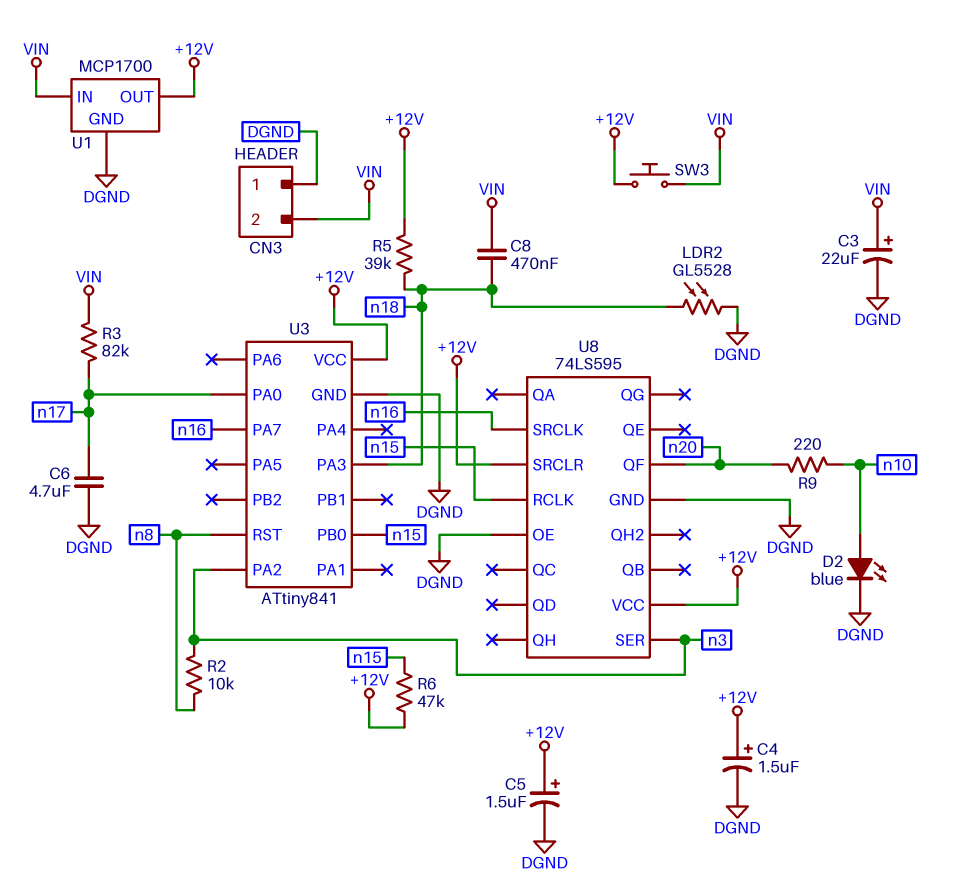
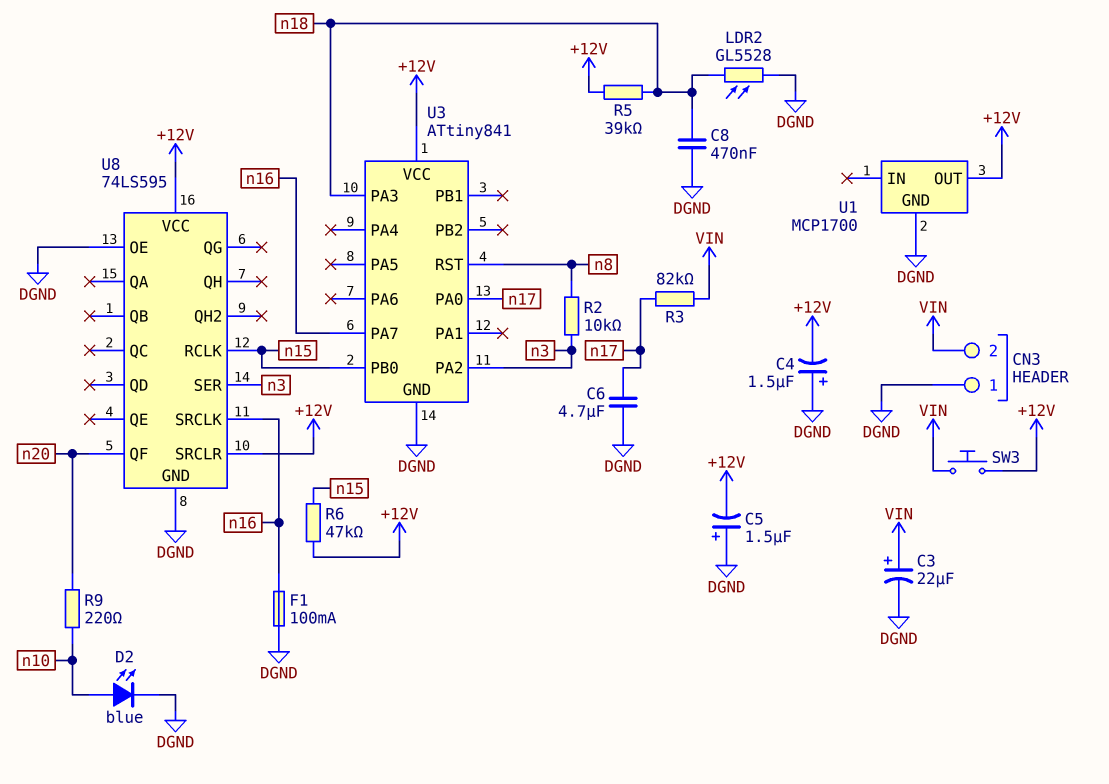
C4: 1.5uF (plus +12V, minus DGND) -> 1.5uF (plus DGND, minus +12V)
C5: 1.5uF (plus +12V, minus DGND) -> 1.5uF (plus DGND, minus +12V)
C8: 470nF (VIN, n18) -> 470nF (DGND, n18)
F1: none -> 100mA (DGND, n16)
U1 pin IN: VIN -> none

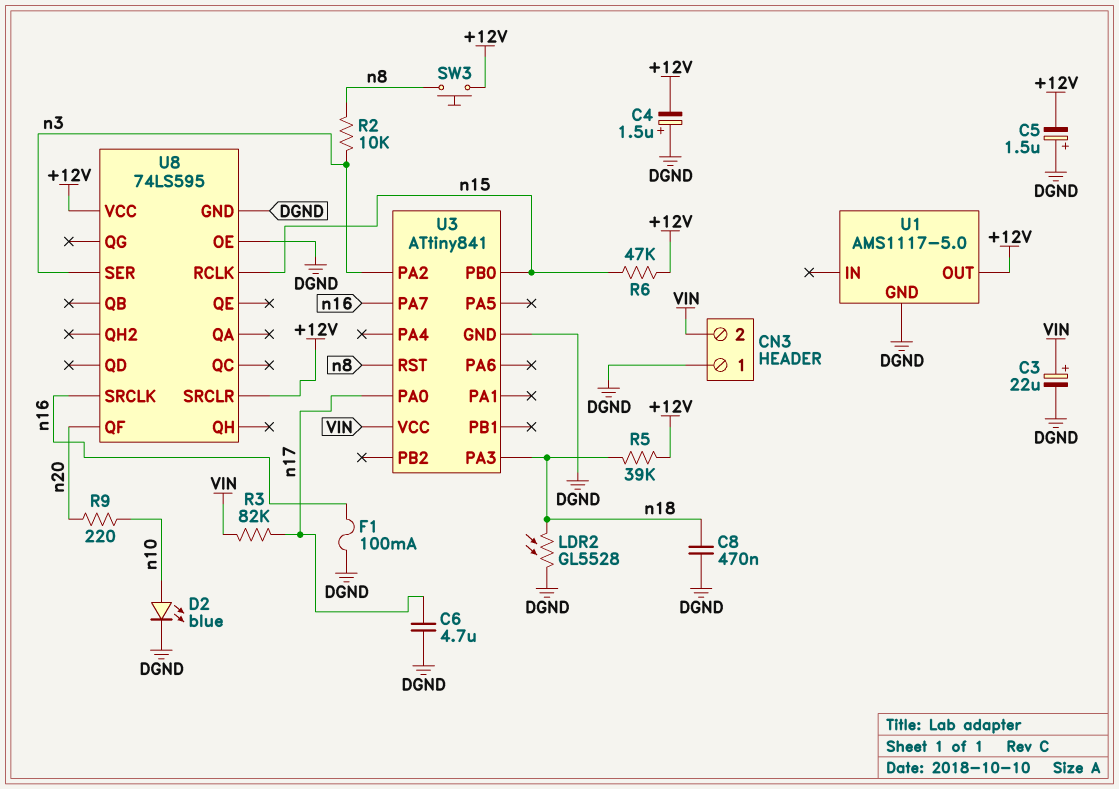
SW3: button (+12V, VIN) -> button (+12V, n8)
U1: MCP1700 -> AMS1117-5.0
U3 pin VCC: +12V -> VIN

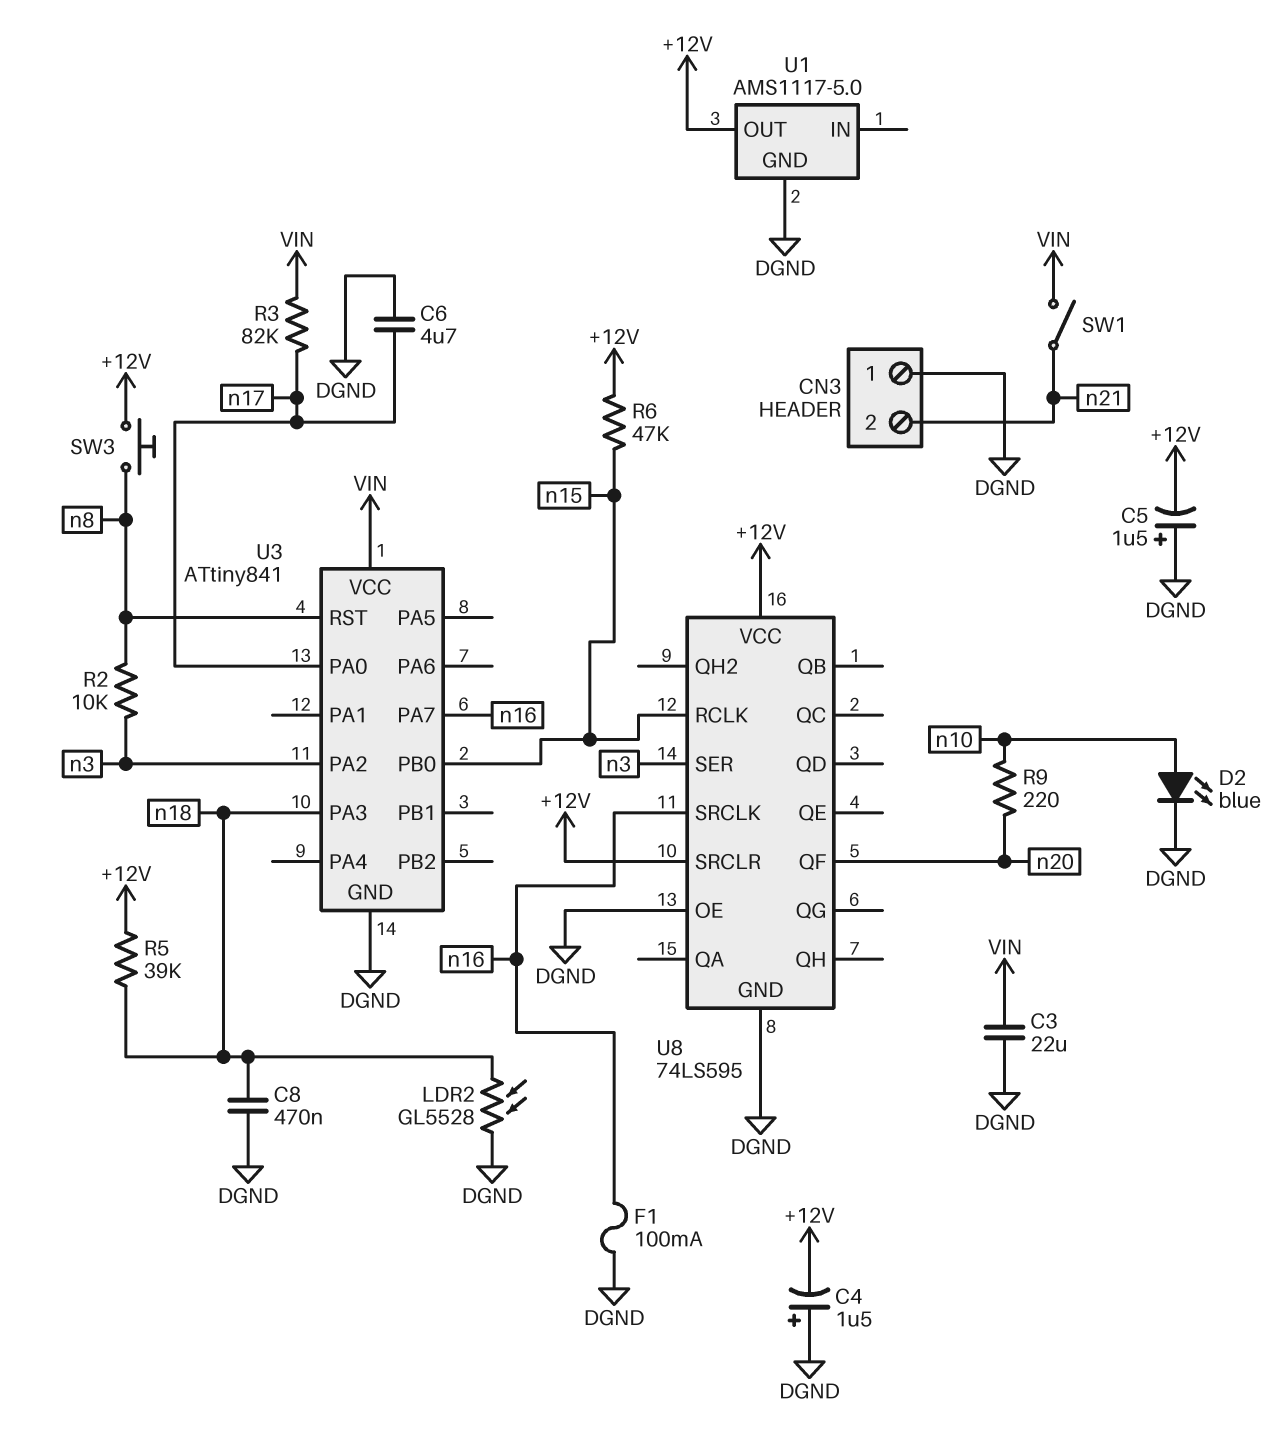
C3: 22uF (plus VIN, minus DGND) -> 22uF (DGND, VIN)
CN3 pin 2: VIN -> n21
SW1: none -> switch (VIN, n21)

